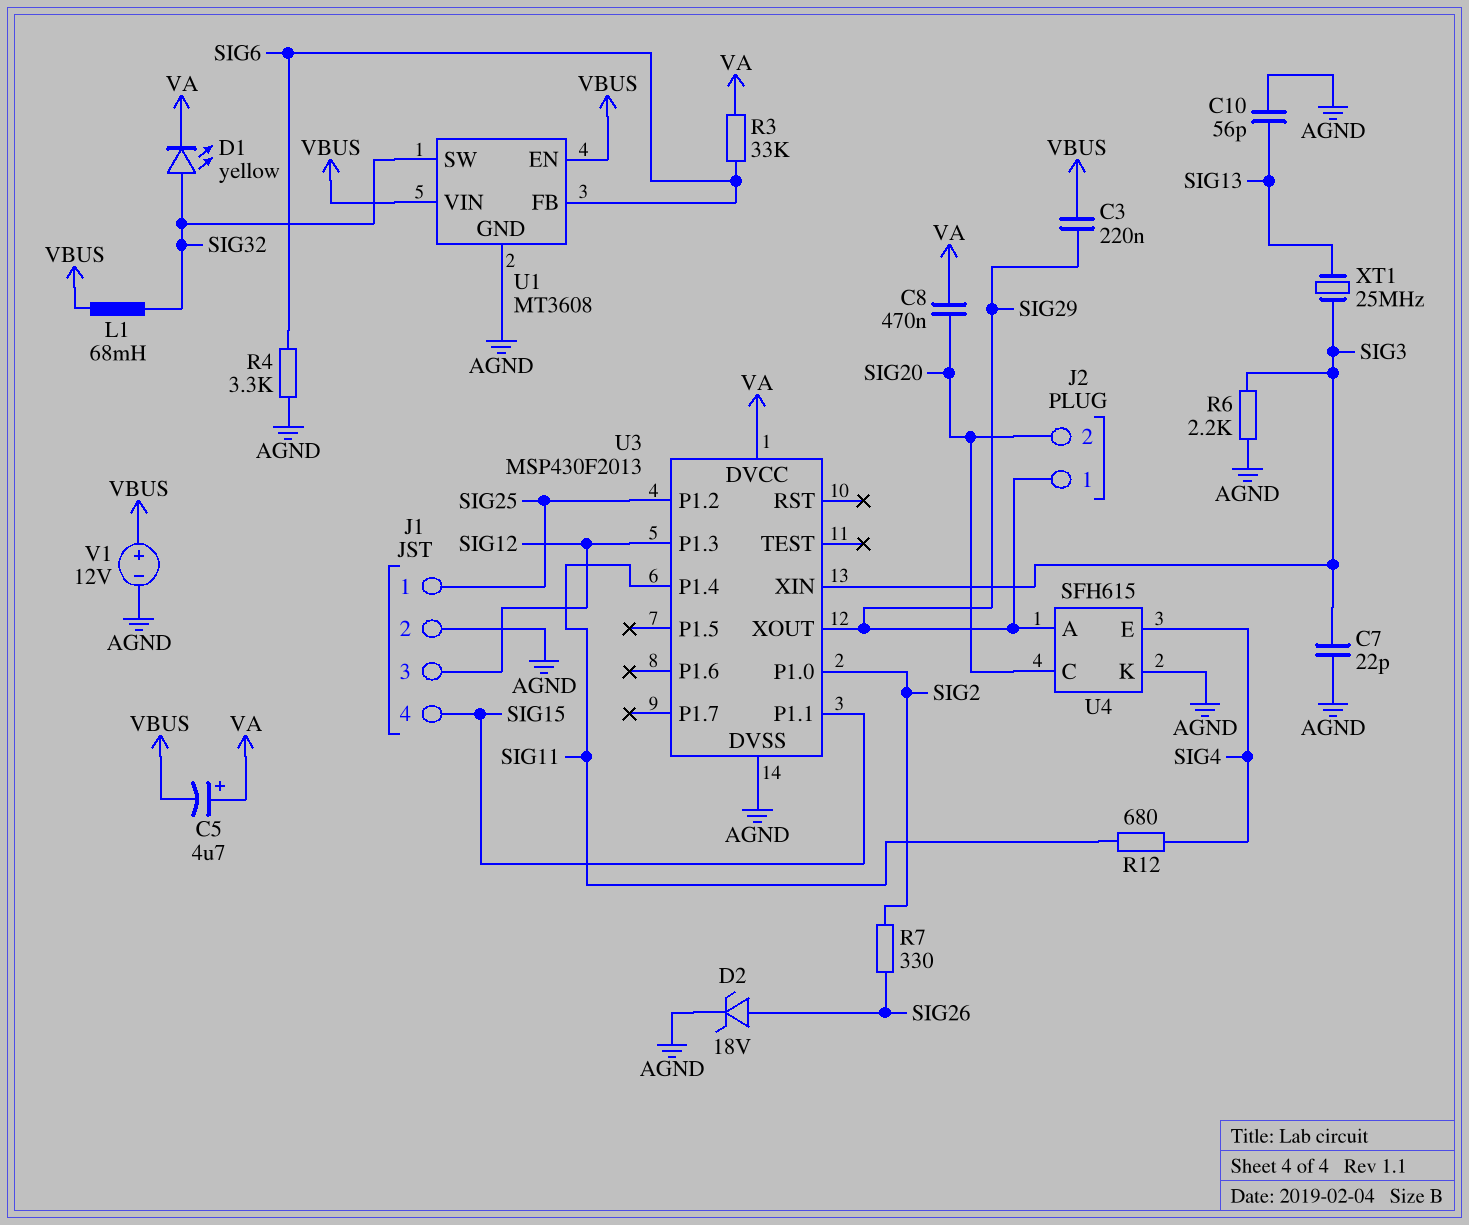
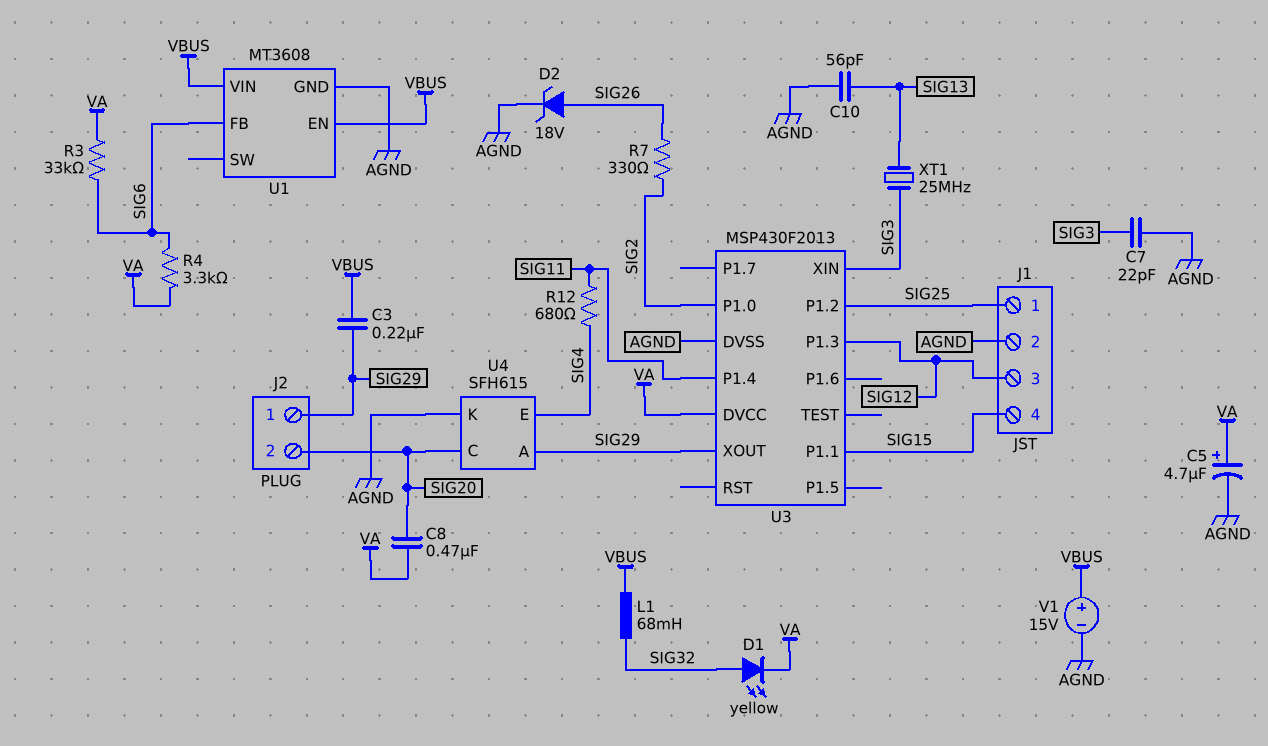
C5: 4.7uF (plus VA, minus VBUS) -> 4.7uF (plus VA, minus AGND)
R4: 3.3k (AGND, SIG6) -> 3.3k (SIG6, VA)
R6: 2.2k (AGND, SIG3) -> none
U1 pin SW: SIG32 -> none
V1: 12V (plus VBUS, minus AGND) -> 15V (plus VBUS, minus AGND)

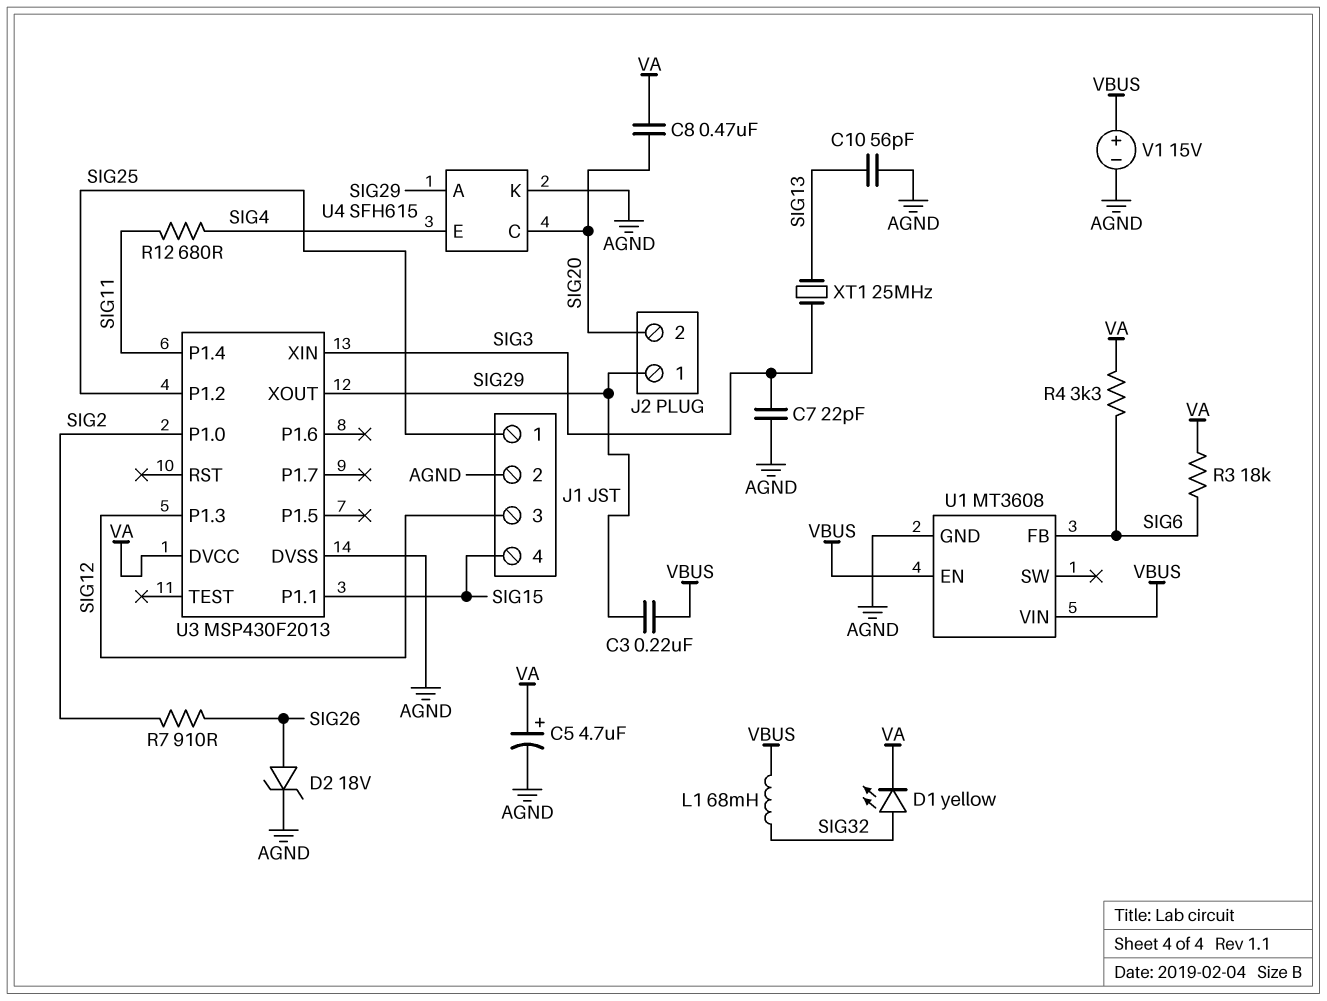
R3: 33k (SIG6, VA) -> 18k (SIG6, VA)
R7: 330 (SIG2, SIG26) -> 910 (SIG2, SIG26)

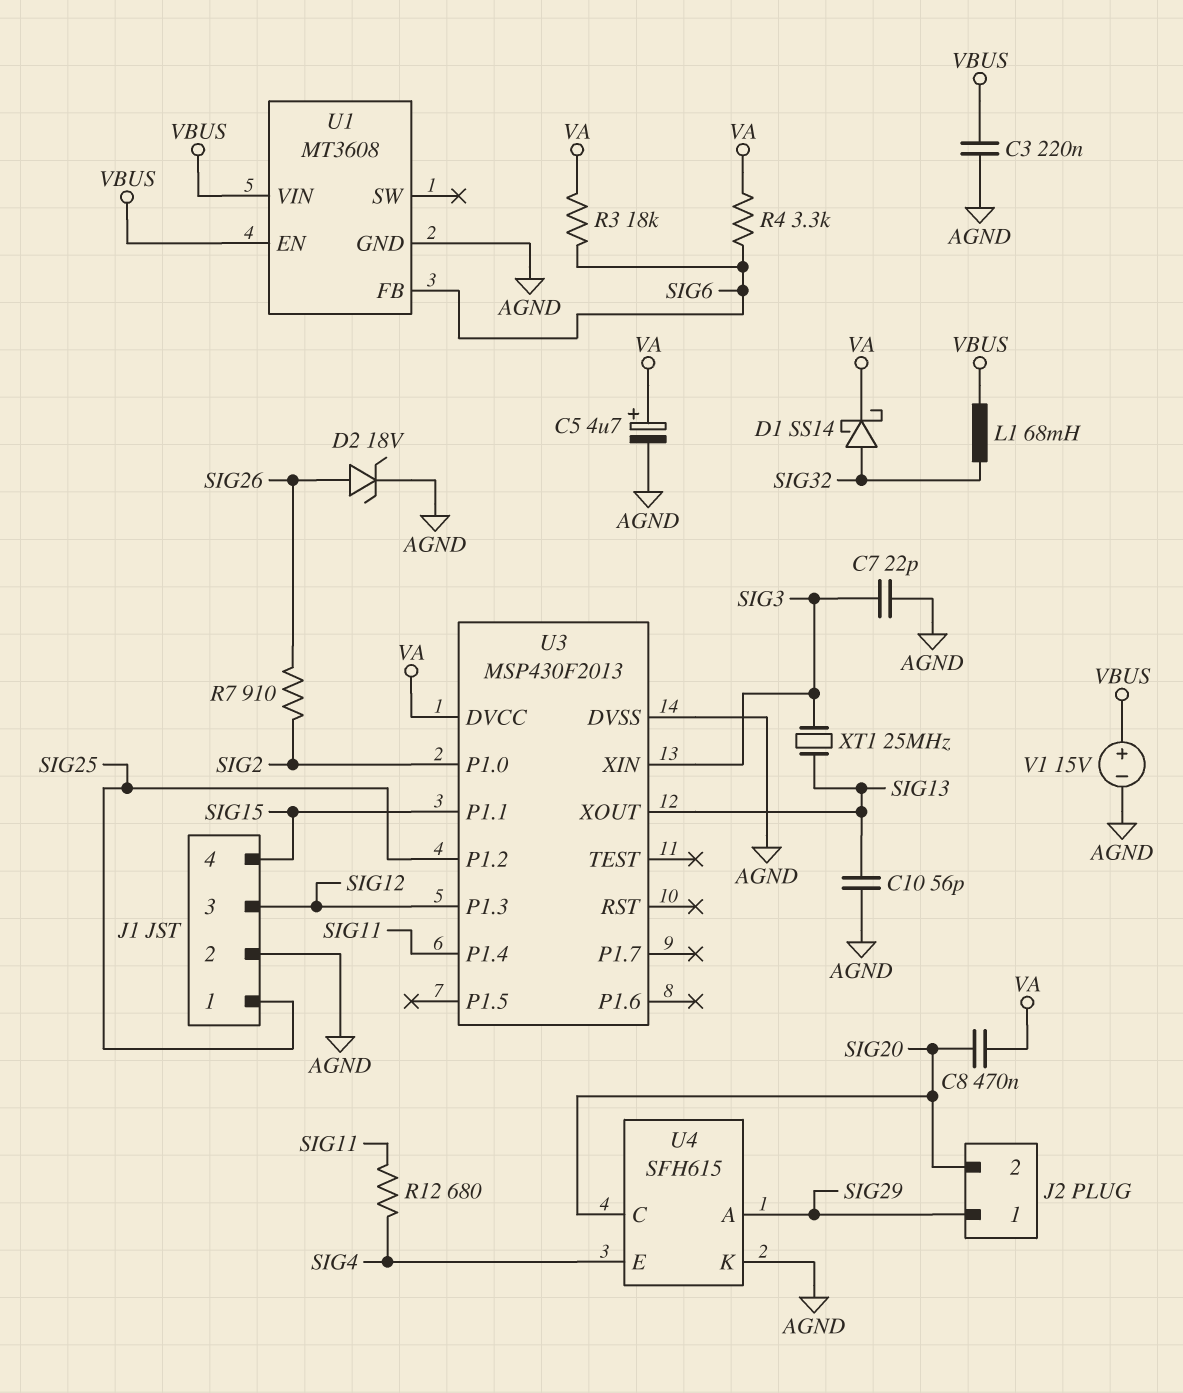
C3: 220nF (SIG29, VBUS) -> 220nF (AGND, VBUS)
D1: LED yellow (A SIG32, K VA) -> schottky SS14 (A SIG32, K VA)
U3 pin XOUT: SIG29 -> SIG13

